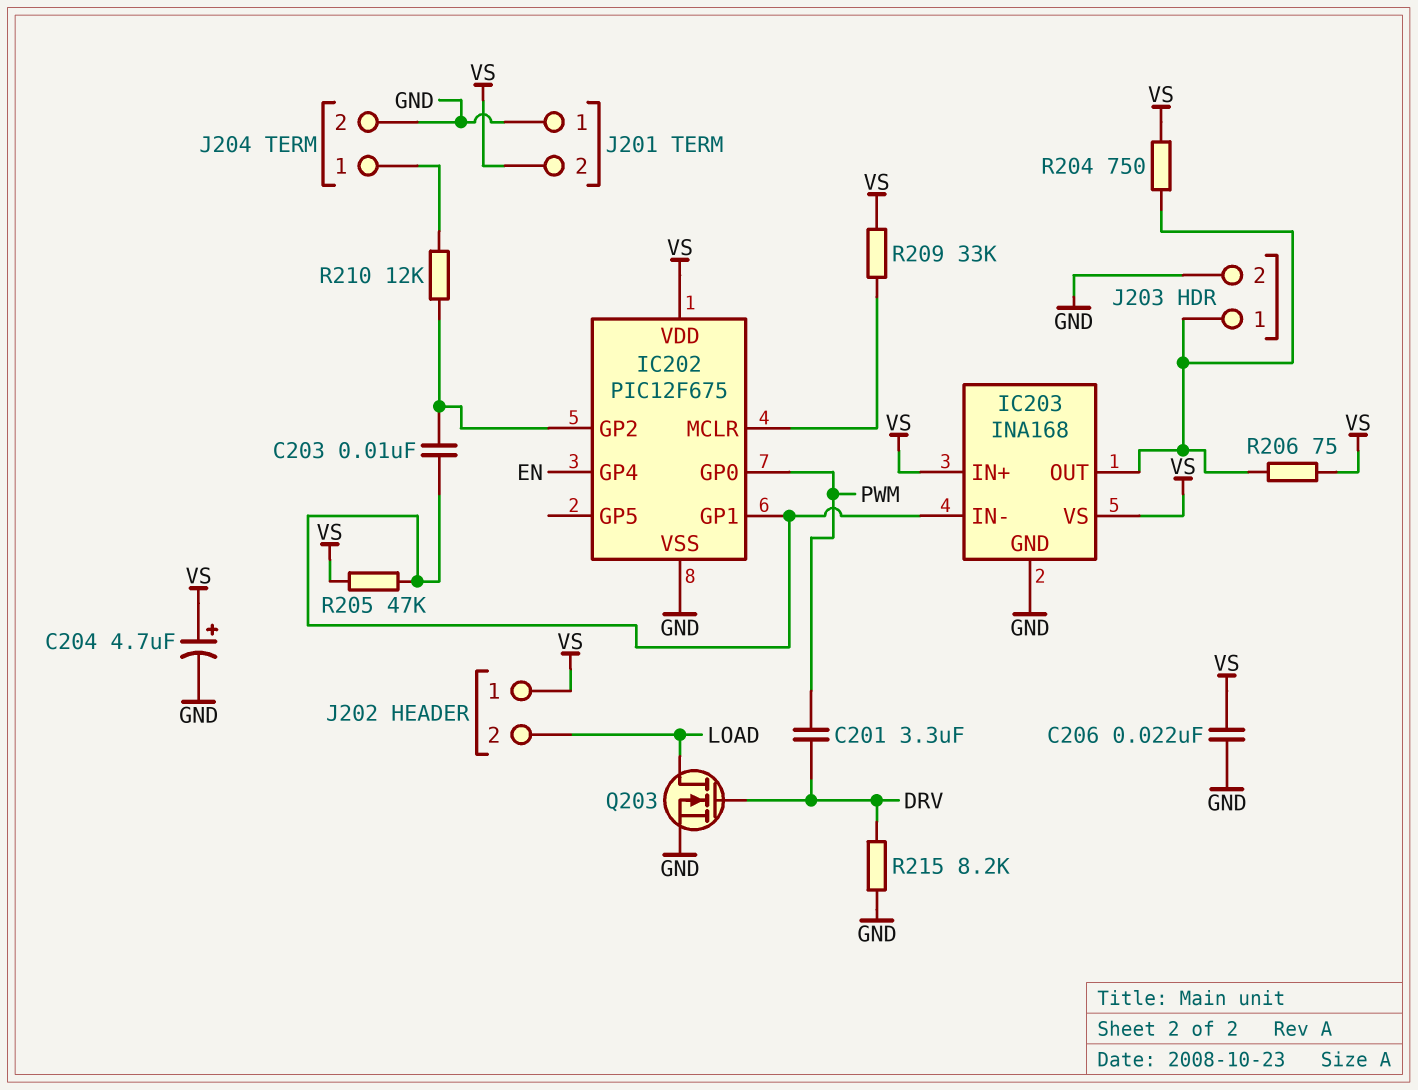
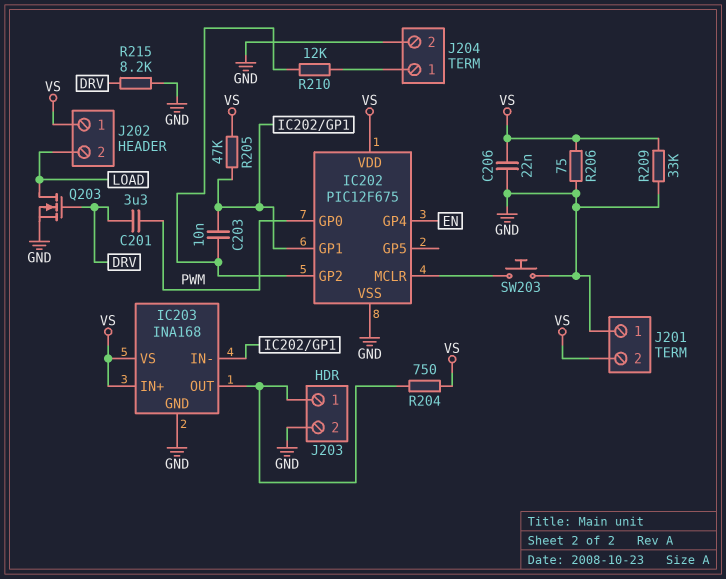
C204: 4.7uF (plus VS, minus GND) -> none
R206: 75 (IC203/OUT, VS) -> 75 (GND, VS)
R209: 33k (IC202/MCLR, VS) -> 33k (GND, VS)
SW203: none -> button (GND, IC202/MCLR)

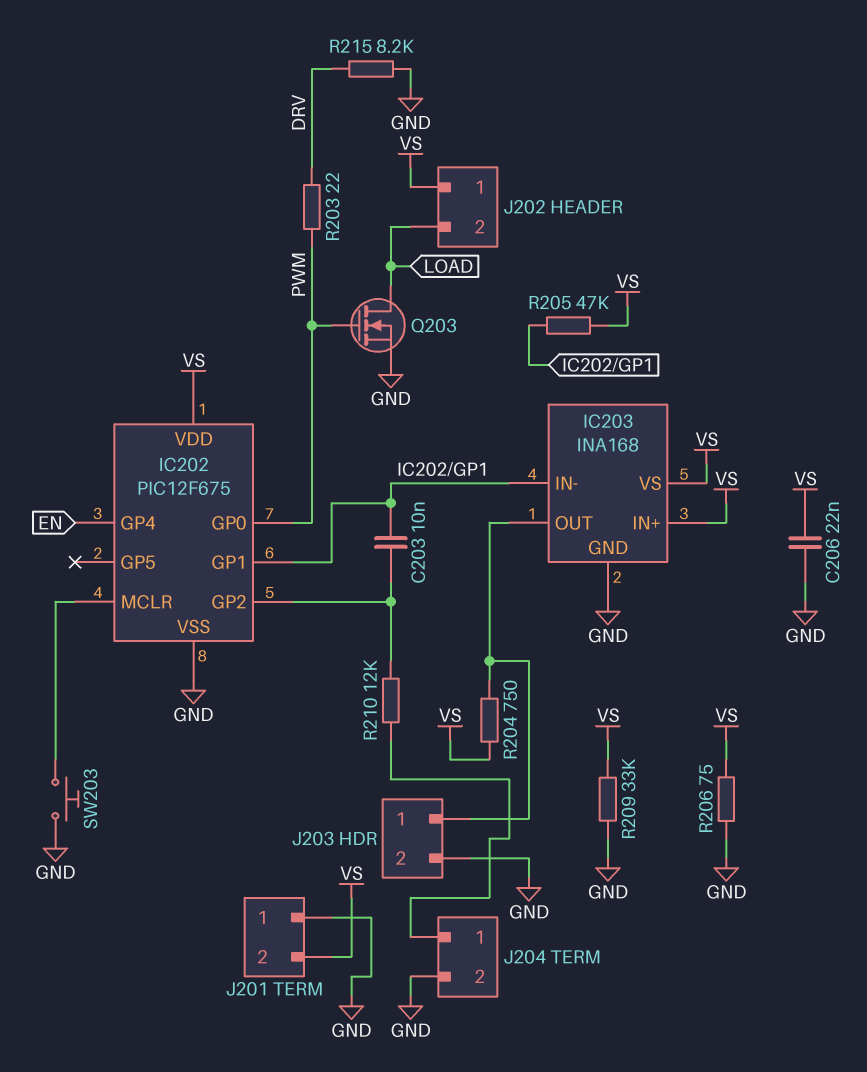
C201: 3.3uF (DRV, PWM) -> none
Q203: NMOS (G DRV, D LOAD, S GND) -> NMOS (G PWM, D LOAD, S GND)
R203: none -> 22 (DRV, PWM)

